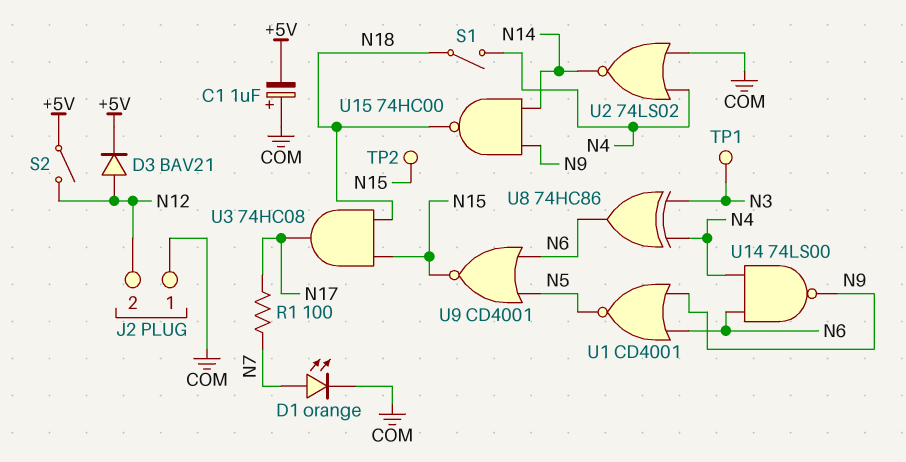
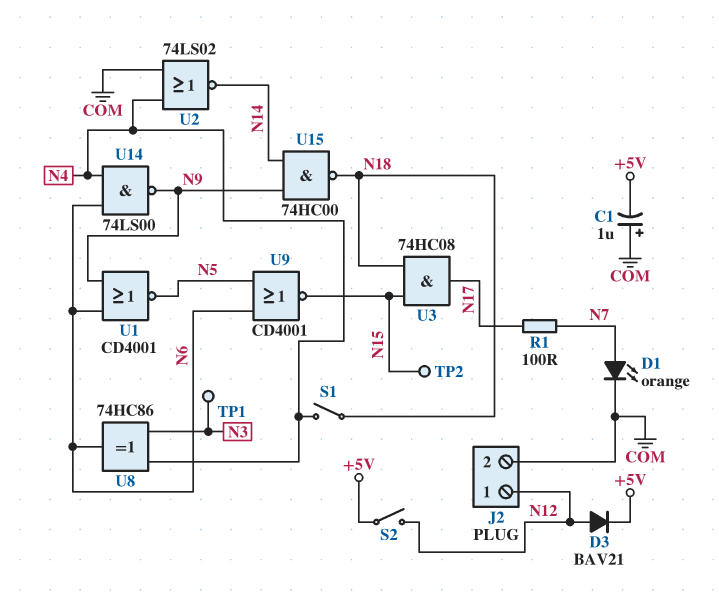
J2 pin 1: COM -> N12
J2 pin 2: N12 -> COM

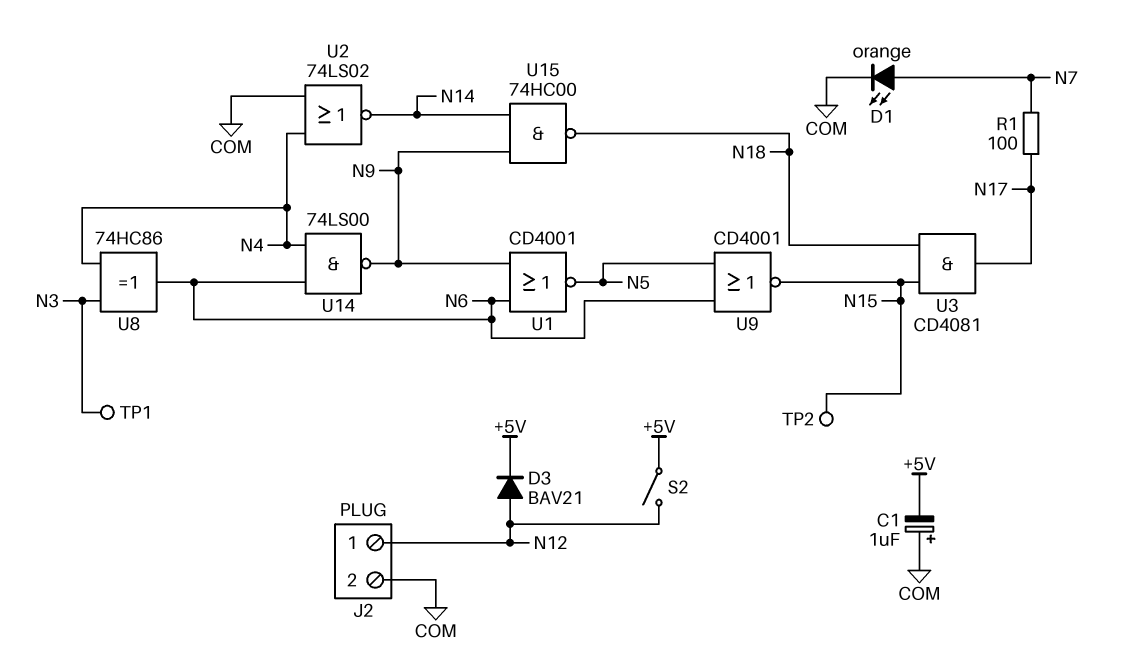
S1: switch (N4, N18) -> none
U3: AND 74HC08 (in N15, in N18, out N17) -> AND CD4081 (in N15, in N18, out N17)

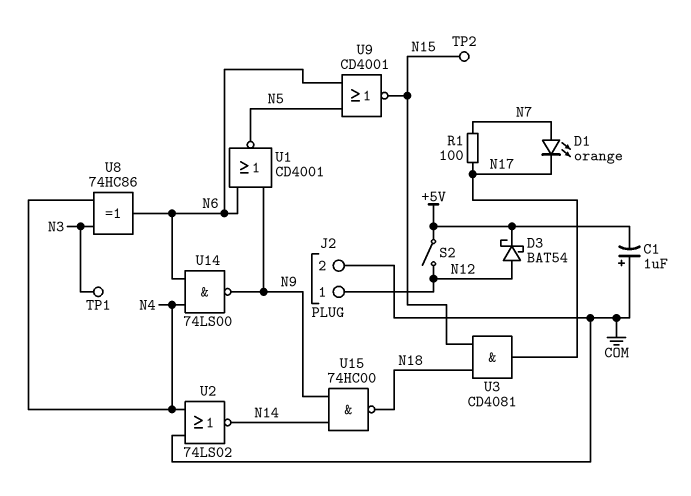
D1: LED orange (A N7, K COM) -> LED orange (A N7, K N17)
D3: diode BAV21 (A N12, K +5V) -> schottky BAT54 (A N12, K +5V)

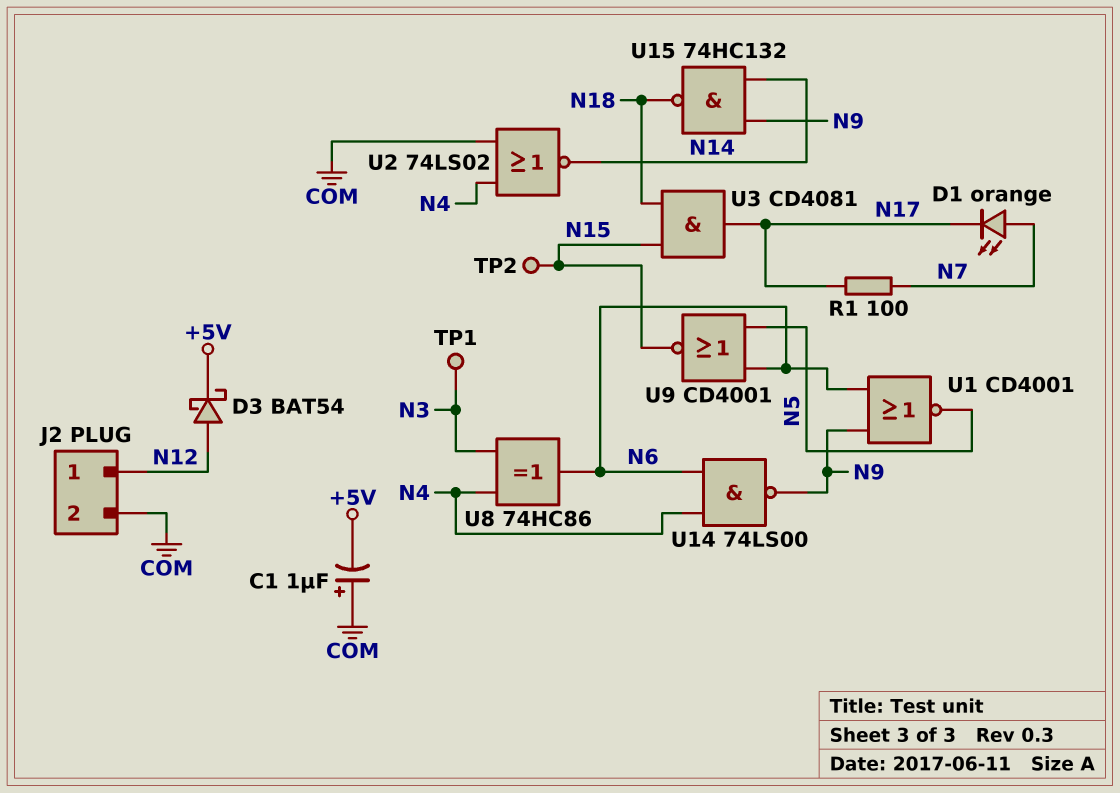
S2: switch (+5V, N12) -> none
U15: NAND 74HC00 (in N9, in N14, out N18) -> NAND 74HC132 (in N9, in N14, out N18)

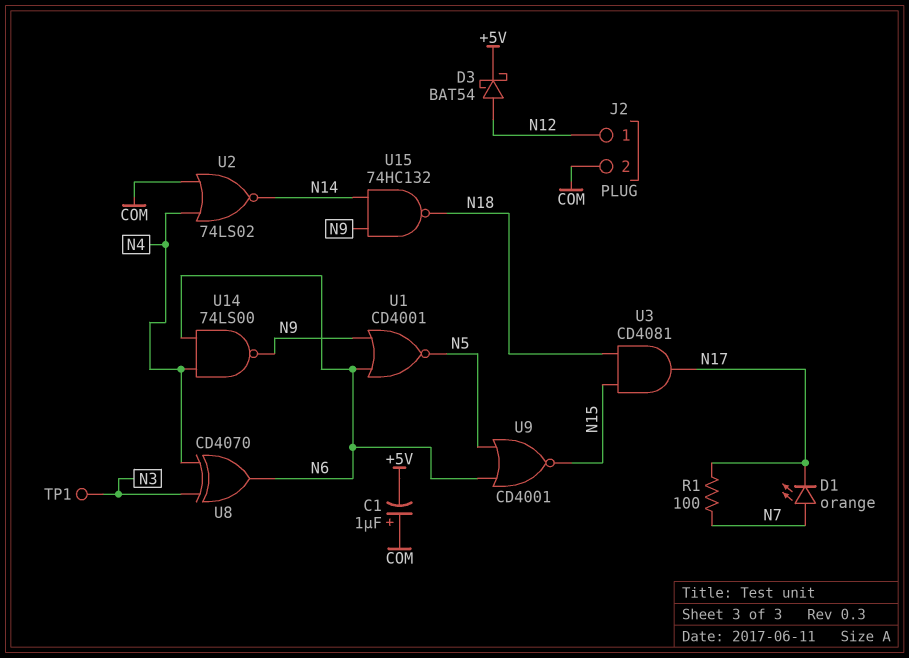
TP2: test point (N15) -> none
U8: XOR 74HC86 (in N3, in N4, out N6) -> XOR CD4070 (in N3, in N4, out N6)

